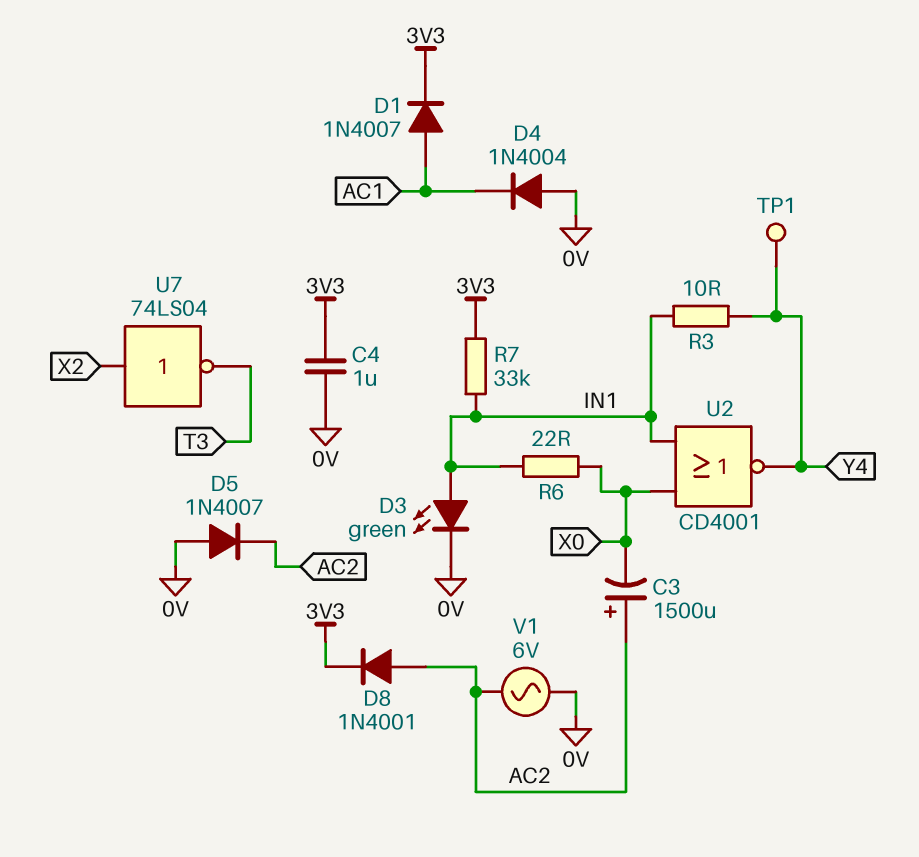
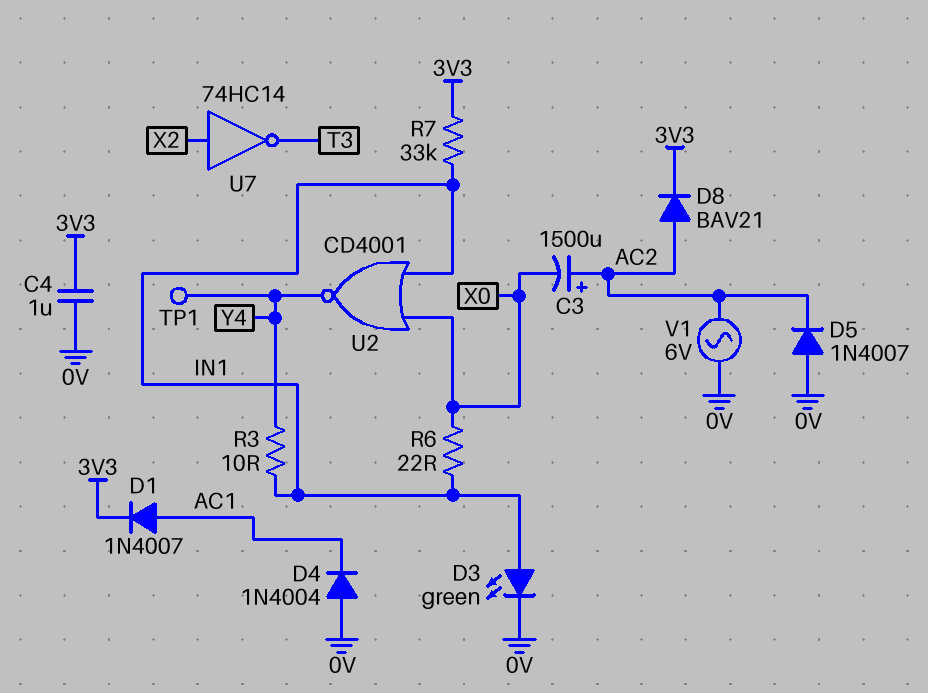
D8: diode 1N4001 (A AC2, K 3V3) -> diode BAV21 (A AC2, K 3V3)
U7: NOT 74LS04 (in X2, out T3) -> NOT 74HC14 (in X2, out T3)

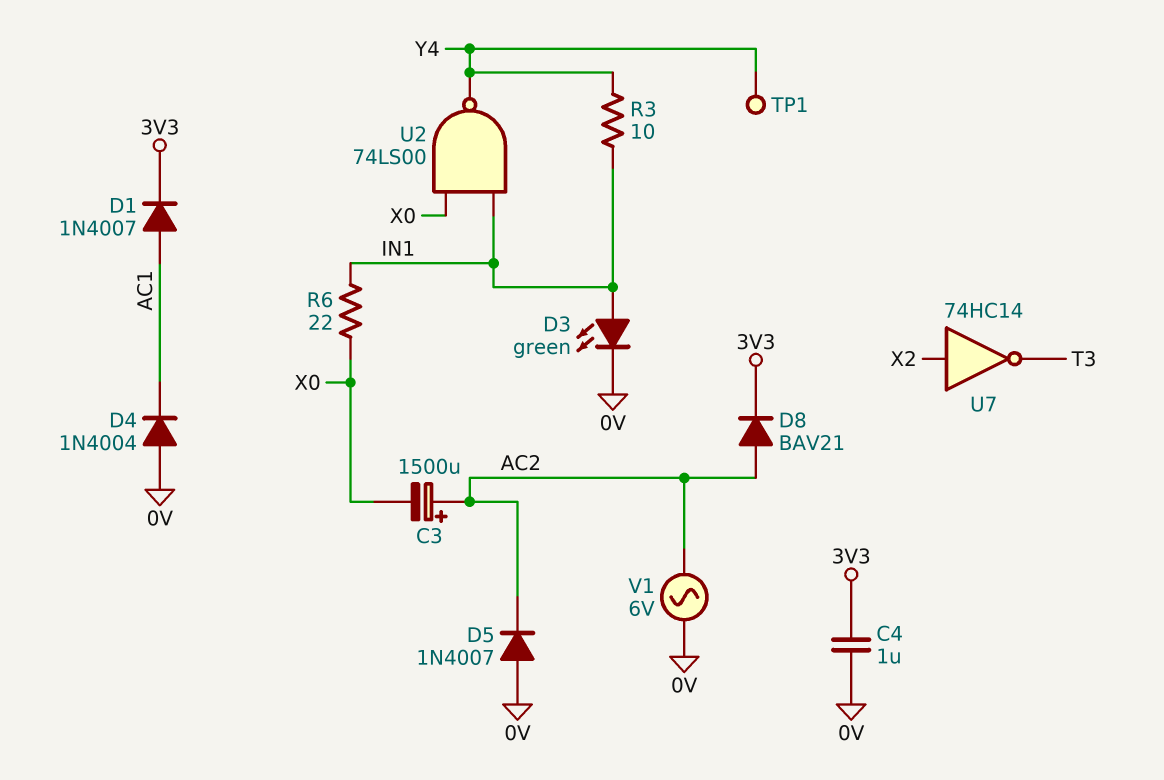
R7: 33k (3V3, IN1) -> none
U2: NOR CD4001 (in IN1, in X0, out Y4) -> NAND 74LS00 (in IN1, in X0, out Y4)

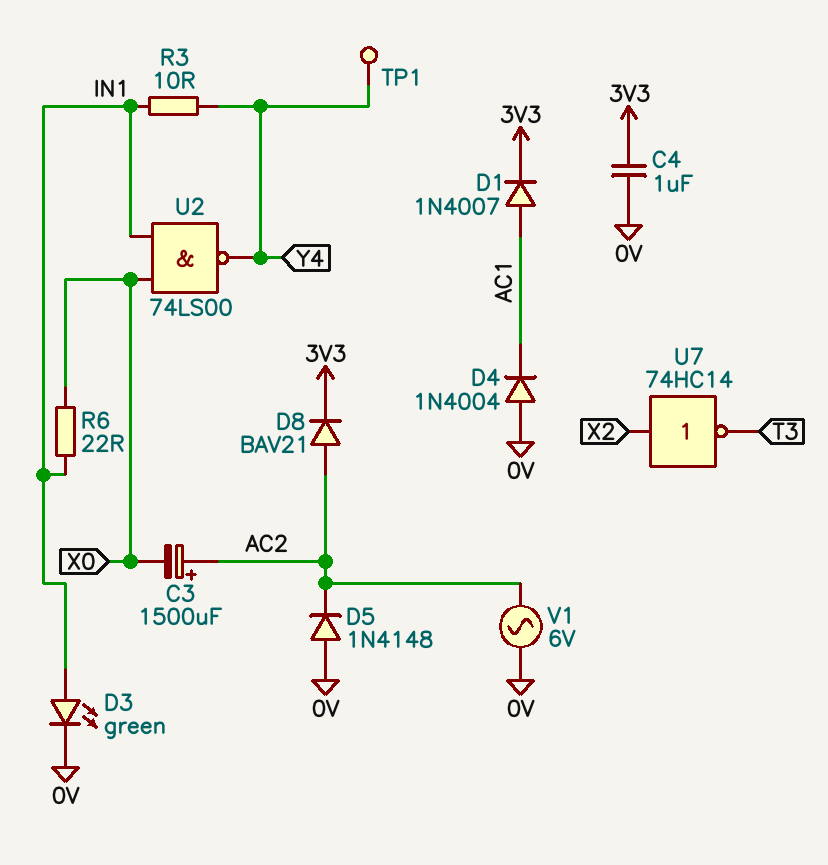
D5: diode 1N4007 (A 0V, K AC2) -> diode 1N4148 (A 0V, K AC2)

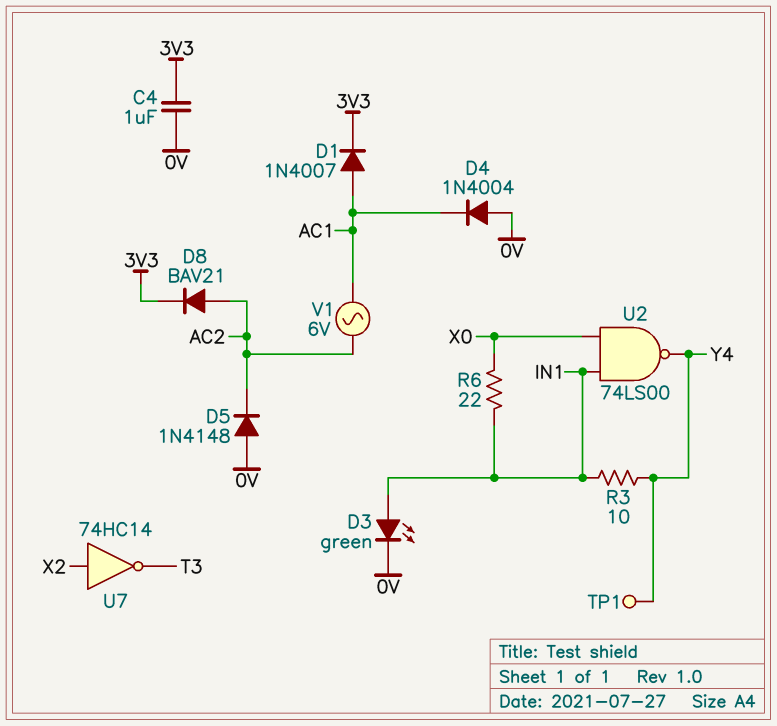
C3: 1500uF (plus AC2, minus X0) -> none
V1: AC 6V (0V, AC2) -> AC 6V (AC1, AC2)

